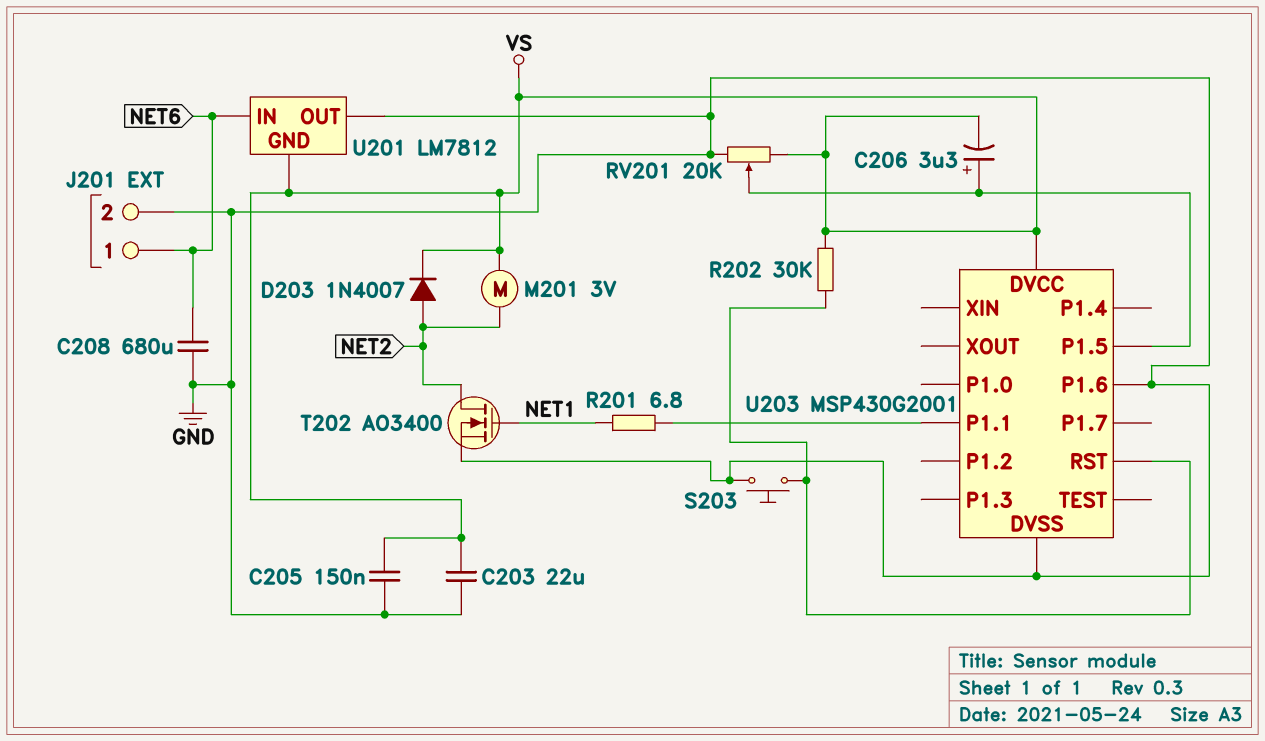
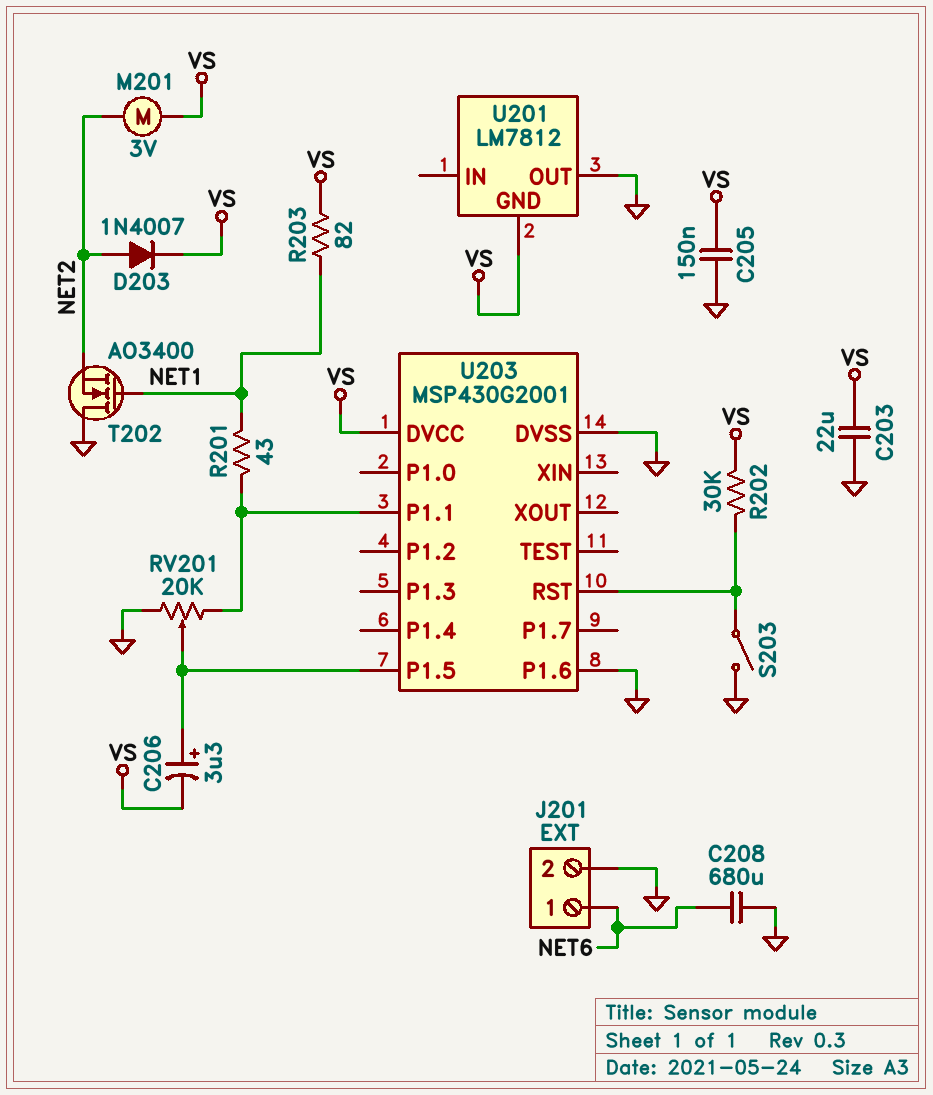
R201: 6.8 (NET1, U203/P1.1) -> 43 (NET1, U203/P1.1)
R203: none -> 82 (NET1, VS)
RV201: 20k (GND, VS, wiper U203/P1.5) -> 20k (GND, U203/P1.1, wiper U203/P1.5)
S203: button (GND, U203/RST) -> switch (GND, U203/RST)
T202: NMOS AO3400 (G NET1, D NET2, S GND) -> NMOS AO3400 (G NET1, D GND, S NET2)
U201 pin IN: NET6 -> none

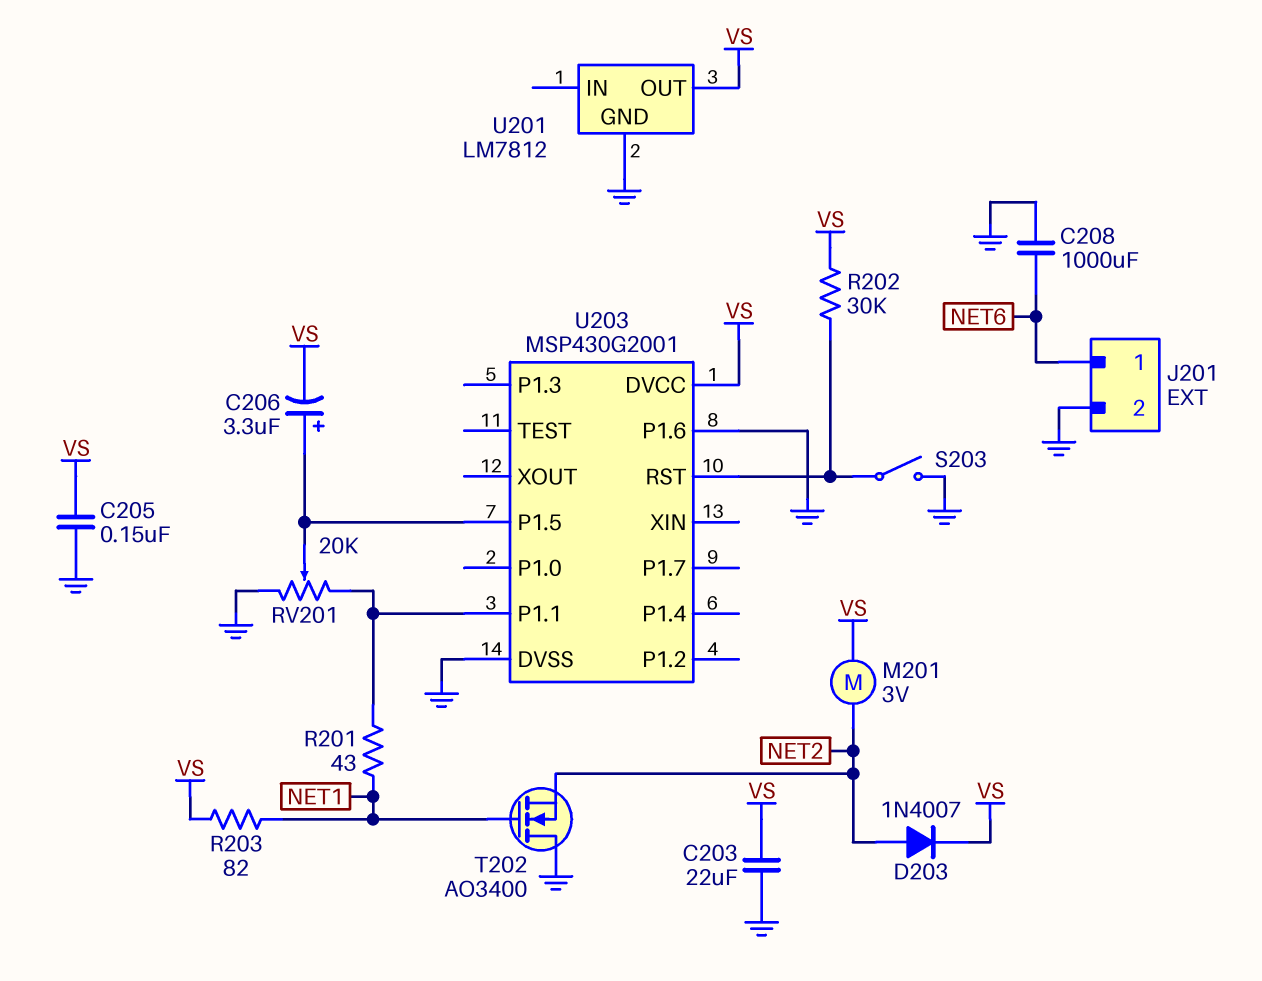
C208: 680uF (GND, NET6) -> 1000uF (GND, NET6)
U201 pin GND: VS -> GND
U201 pin OUT: GND -> VS

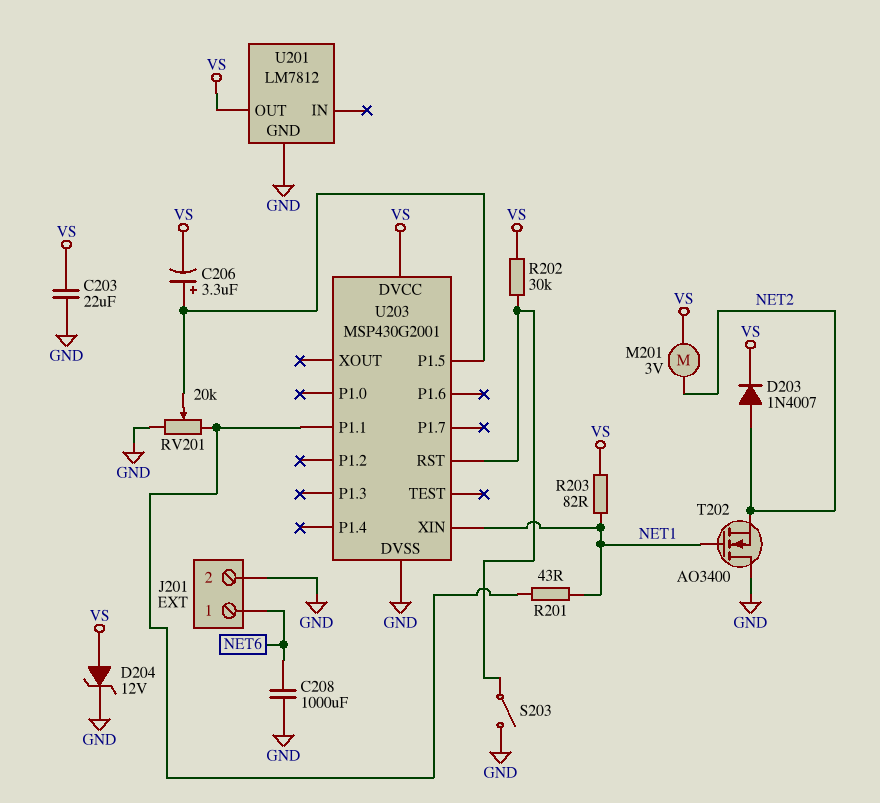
C205: 150nF (GND, VS) -> none
D204: none -> zener 12V (A VS, K GND)
U203 pin P1.6: GND -> none
U203 pin XIN: none -> NET1

